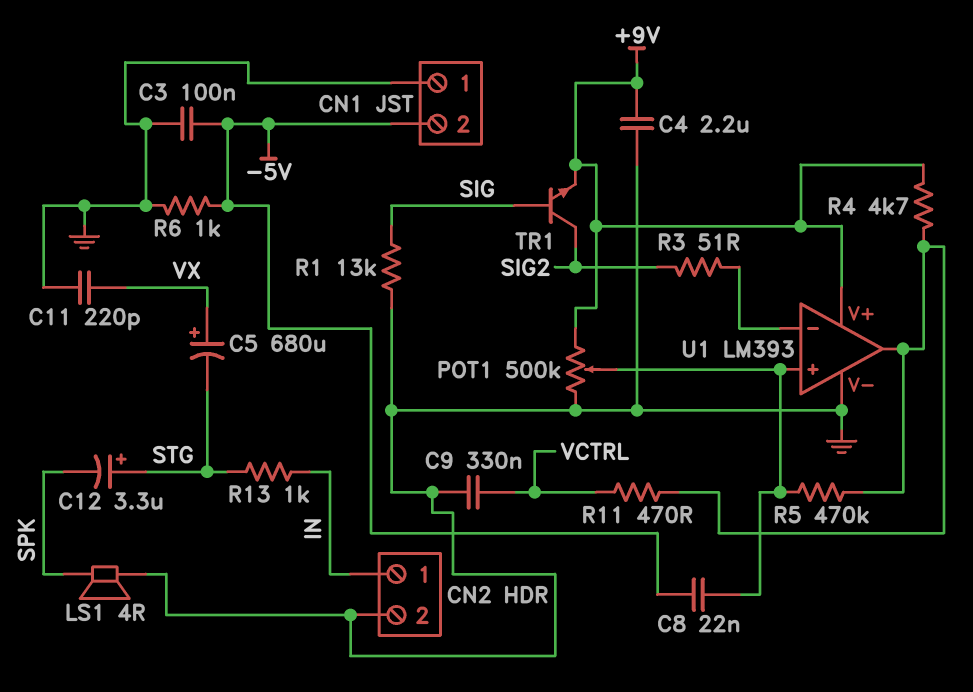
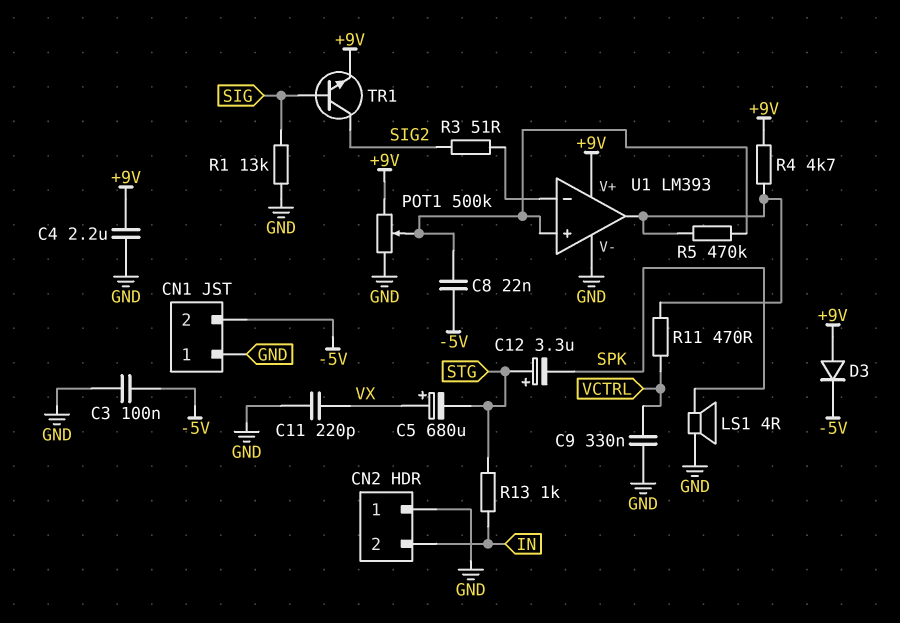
CN2 pin 1: IN -> GND
CN2 pin 2: GND -> IN
D3: none -> diode (A +9V, K -5V)
R6: 1k (-5V, GND) -> none

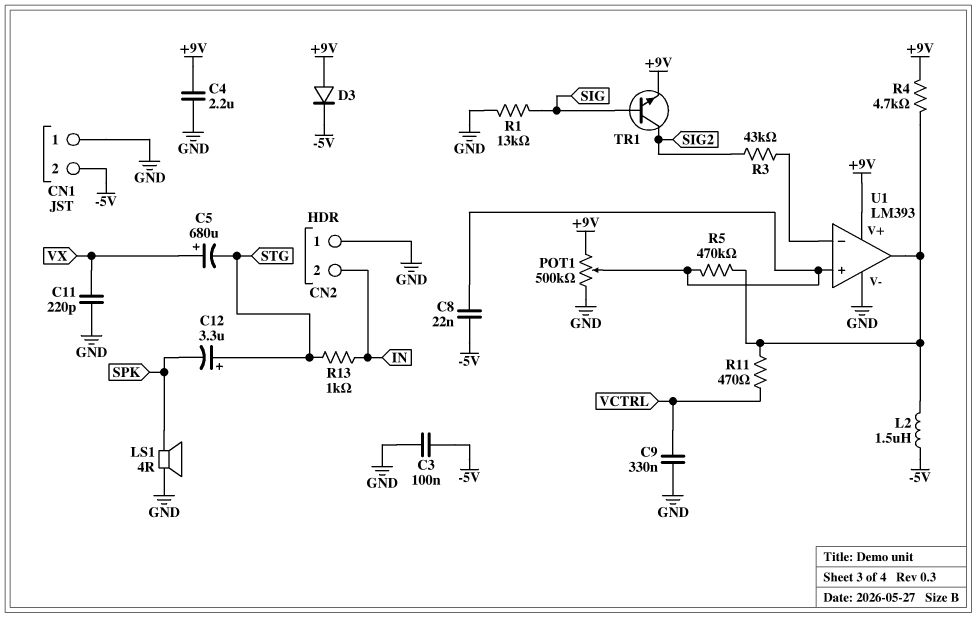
L2: none -> 1.5uH (-5V, U1/out)
R3: 51 (SIG2, U1/in-) -> 43k (SIG2, U1/in-)

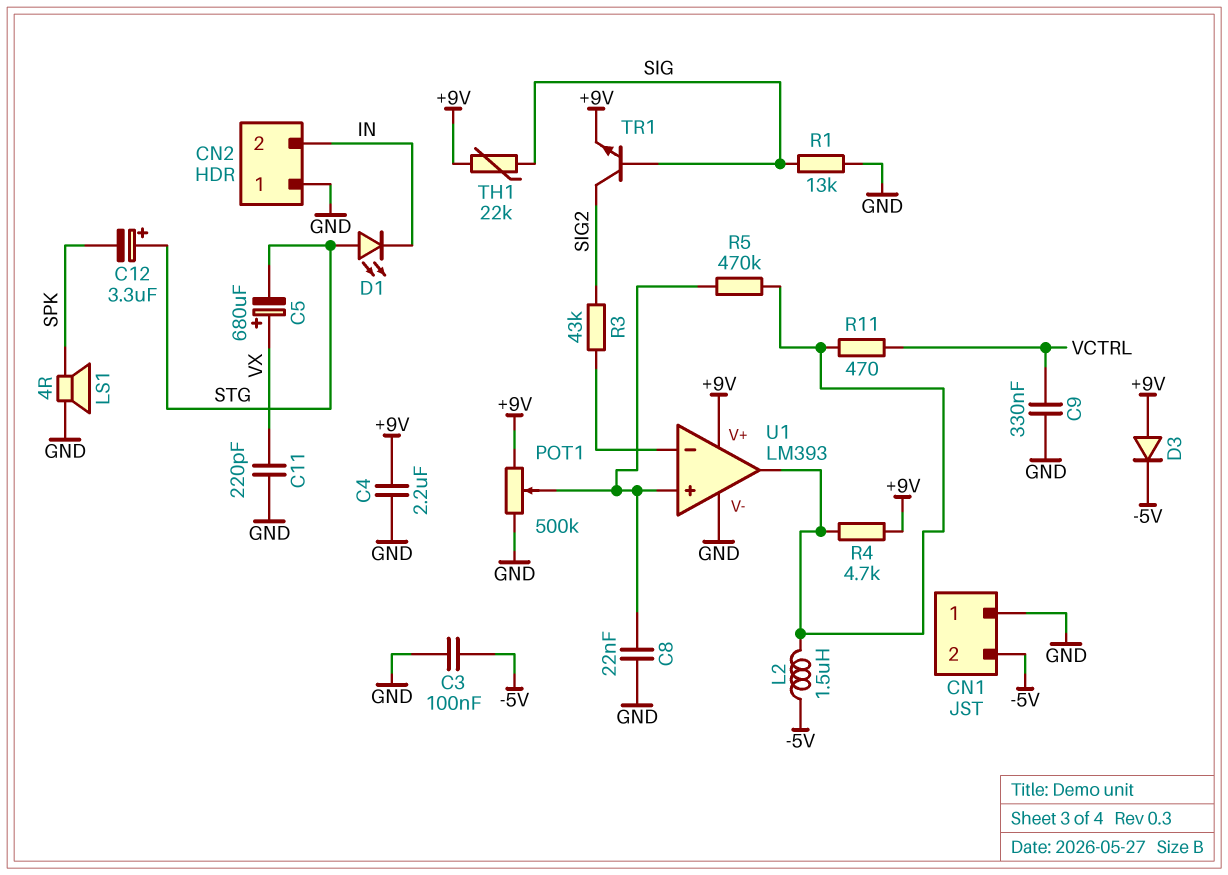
C8: 22nF (-5V, U1/in+) -> 22nF (GND, U1/in+)
D1: none -> LED (A STG, K IN)
R13: 1k (IN, STG) -> none
TH1: none -> 22k (+9V, SIG)

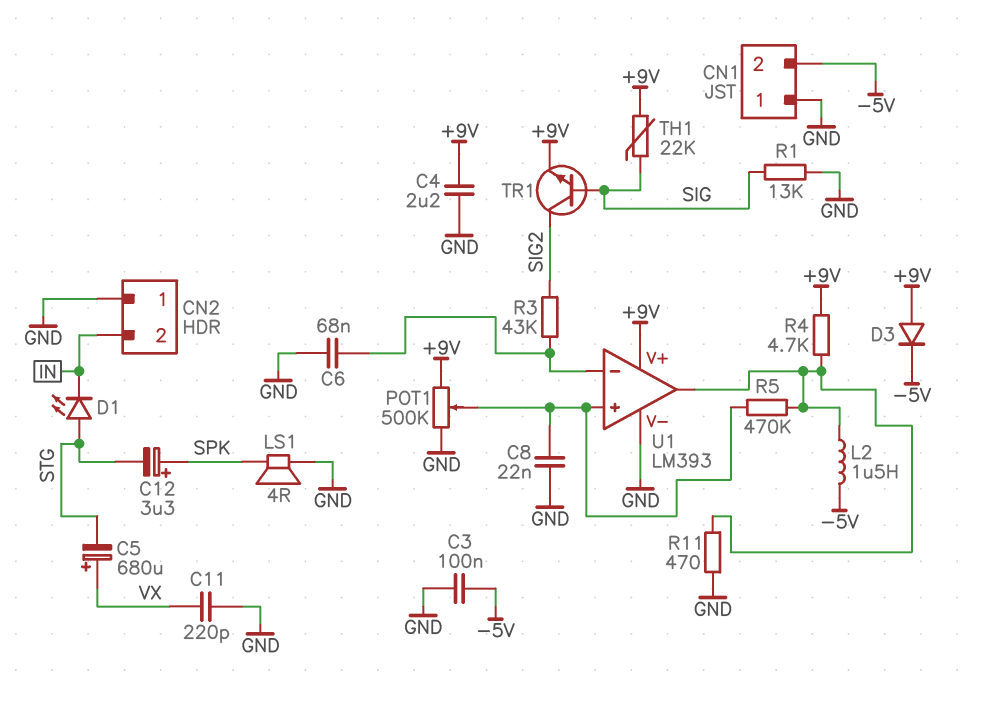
C6: none -> 68nF (GND, U1/in-)
C9: 330nF (GND, VCTRL) -> none
C12: 3.3uF (plus STG, minus SPK) -> 3.3uF (plus SPK, minus STG)
R11: 470 (U1/out, VCTRL) -> 470 (GND, U1/out)

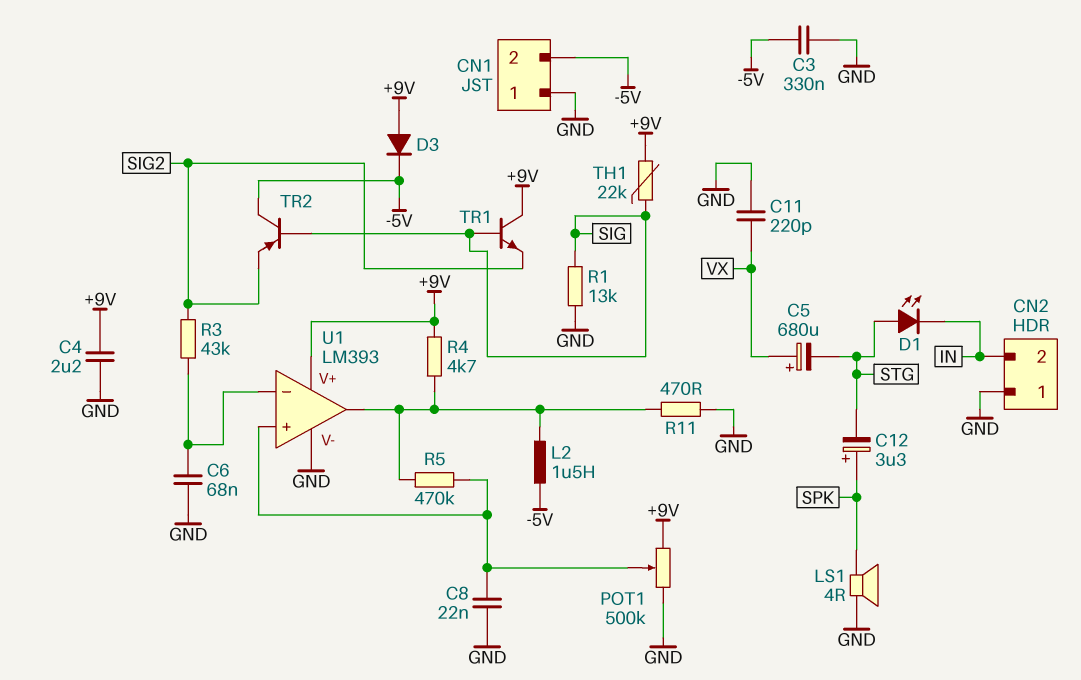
C3: 100nF (-5V, GND) -> 330nF (-5V, GND)
TR1: NPN (B SIG, C SIG2, E +9V) -> NPN (B SIG, C +9V, E SIG2)
TR2: none -> PNP (B SIG, C -5V, E SIG2)

